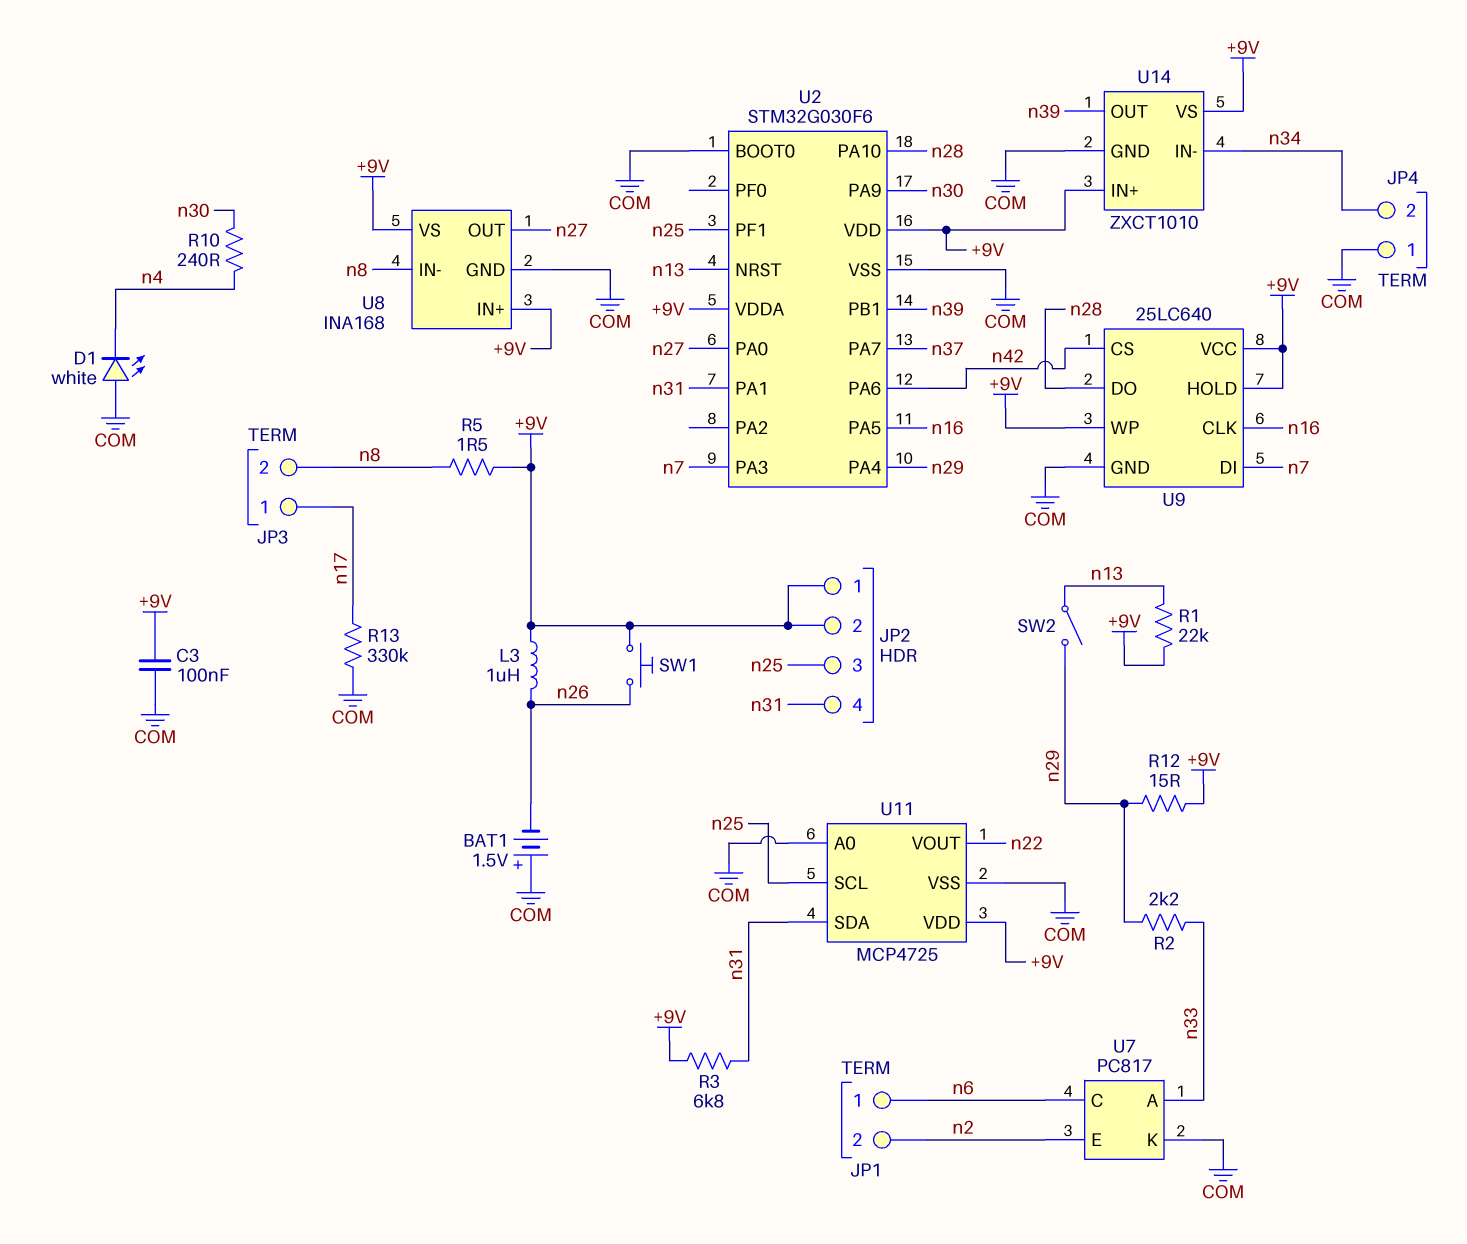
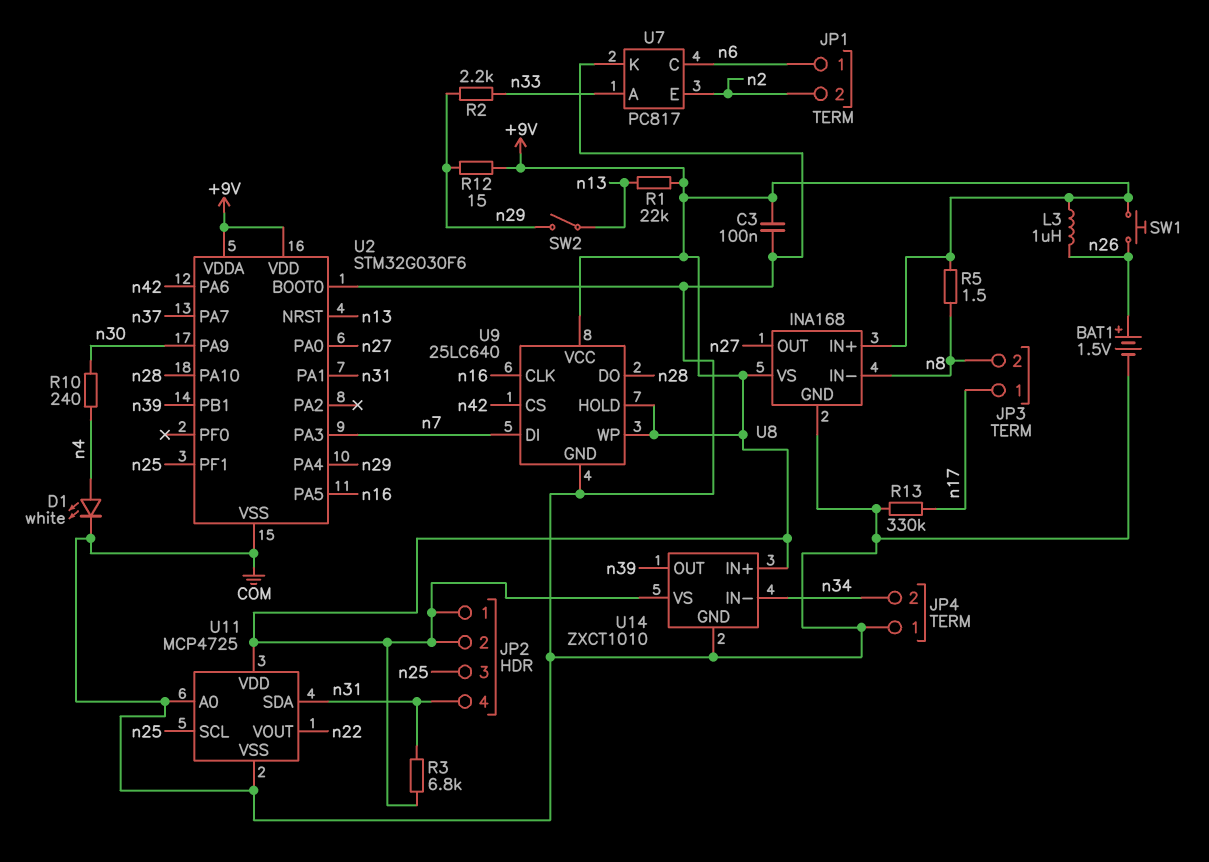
BAT1: 1.5V (plus COM, minus n26) -> 1.5V (plus n26, minus COM)
D1: LED white (A COM, K n4) -> LED white (A n4, K COM)

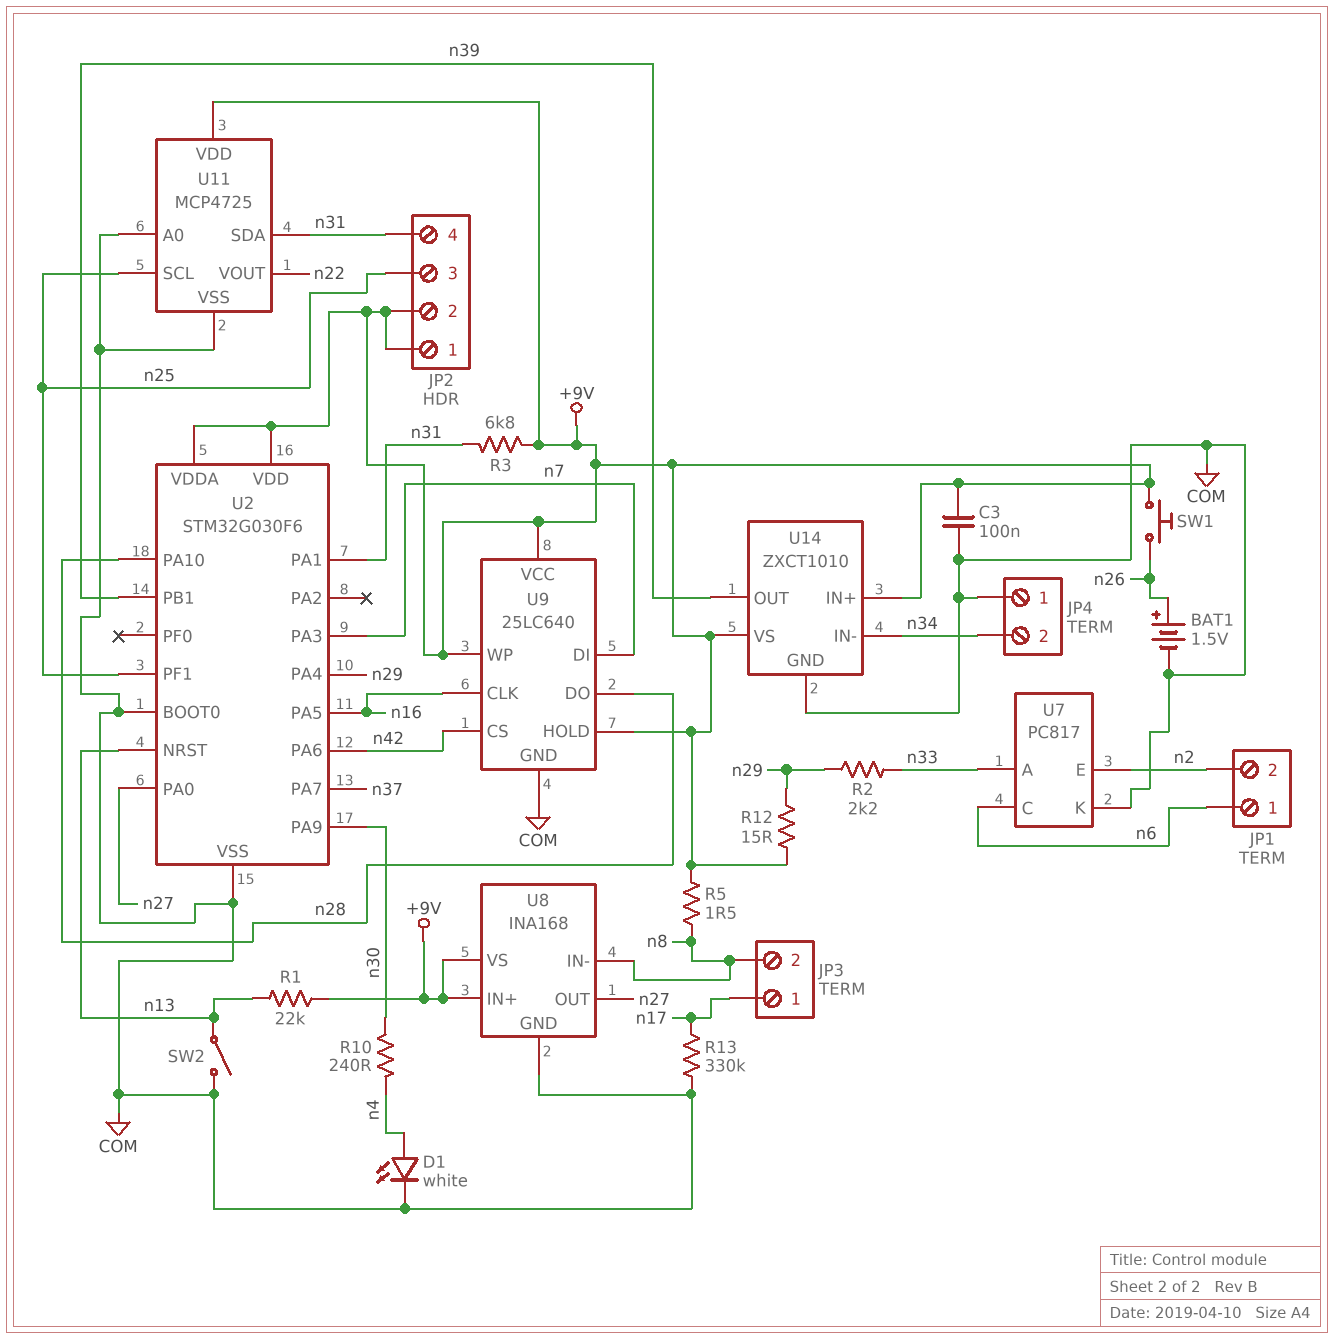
L3: 1uH (+9V, n26) -> none
SW2: switch (n13, n29) -> switch (COM, n13)

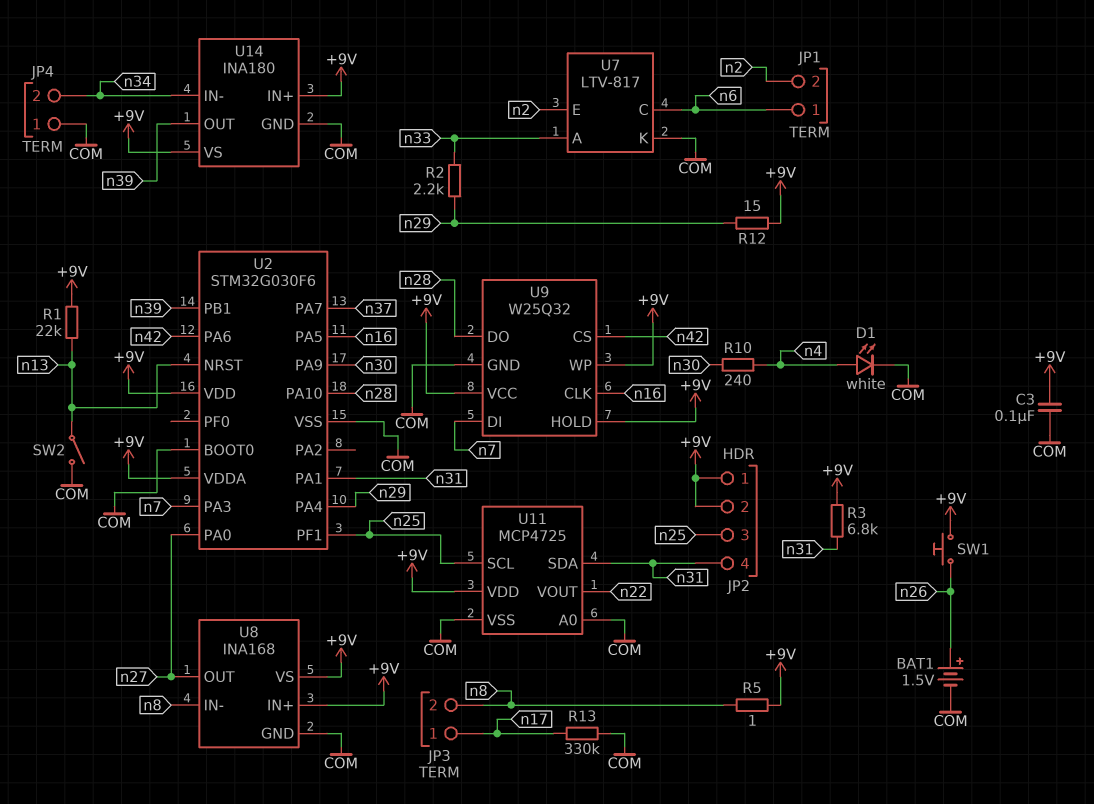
R5: 1.5 (+9V, n8) -> 1 (+9V, n8)
U7: PC817 -> LTV-817
U9: 25LC640 -> W25Q32
U14: ZXCT1010 -> INA180

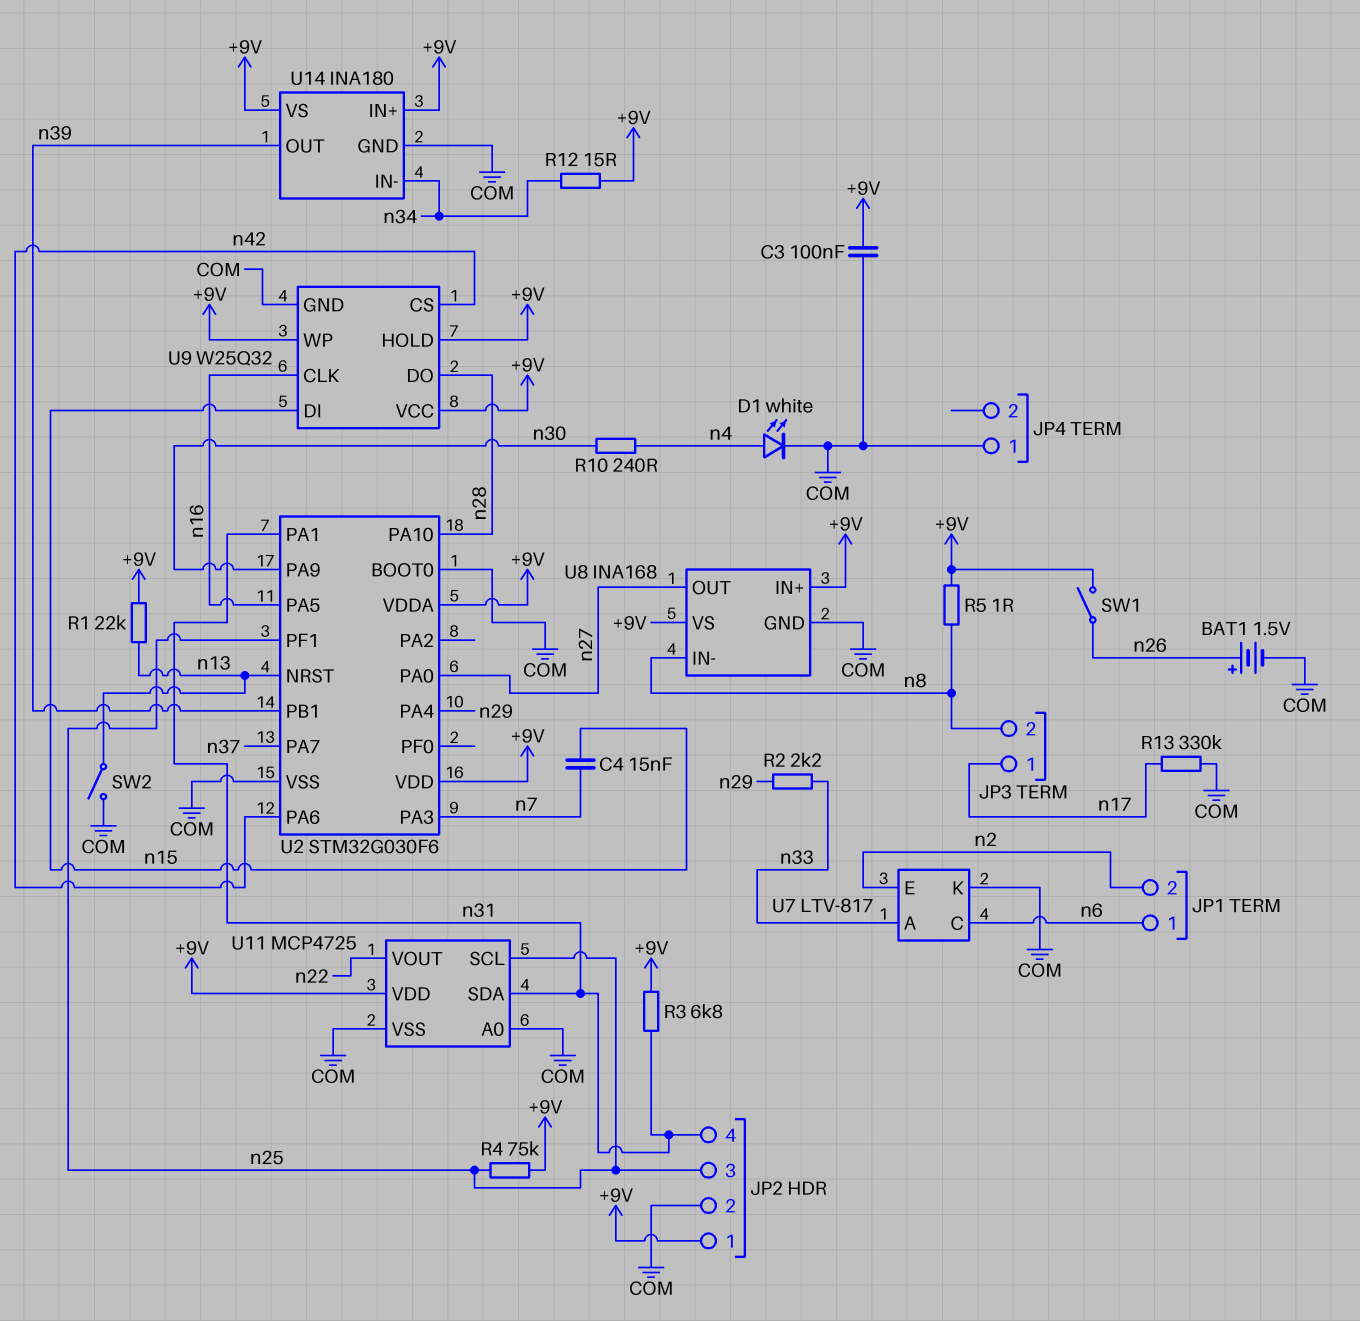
C4: none -> 15nF (n7, n15)
JP2 pin 2: +9V -> COM
JP4 pin 2: n34 -> none
R4: none -> 75k (+9V, n25)
R12: 15 (+9V, n29) -> 15 (+9V, n34)
SW1: button (+9V, n26) -> switch (+9V, n26)
U9 pin DI: n7 -> n15

